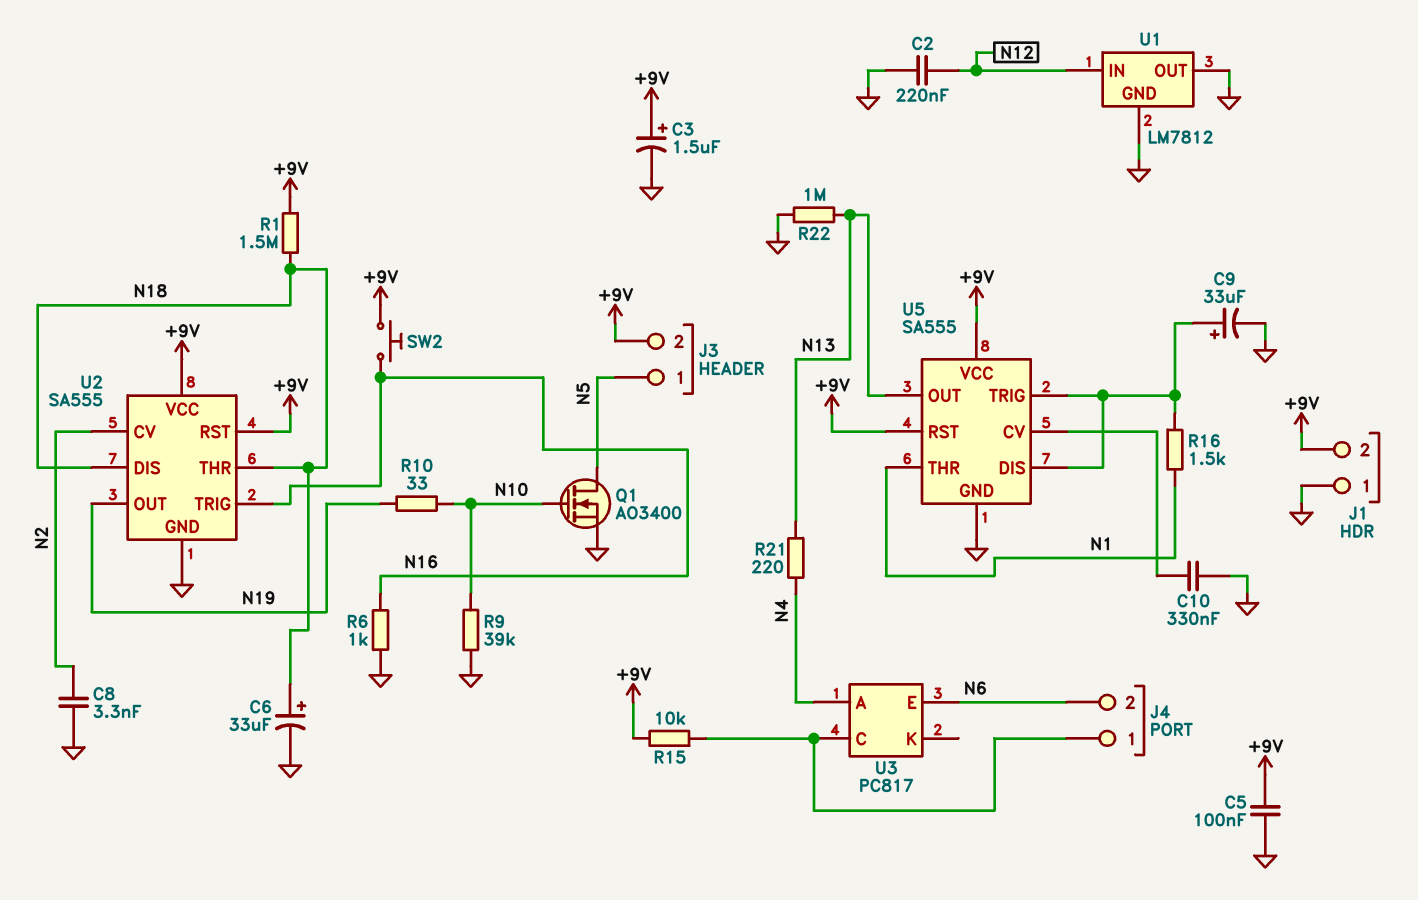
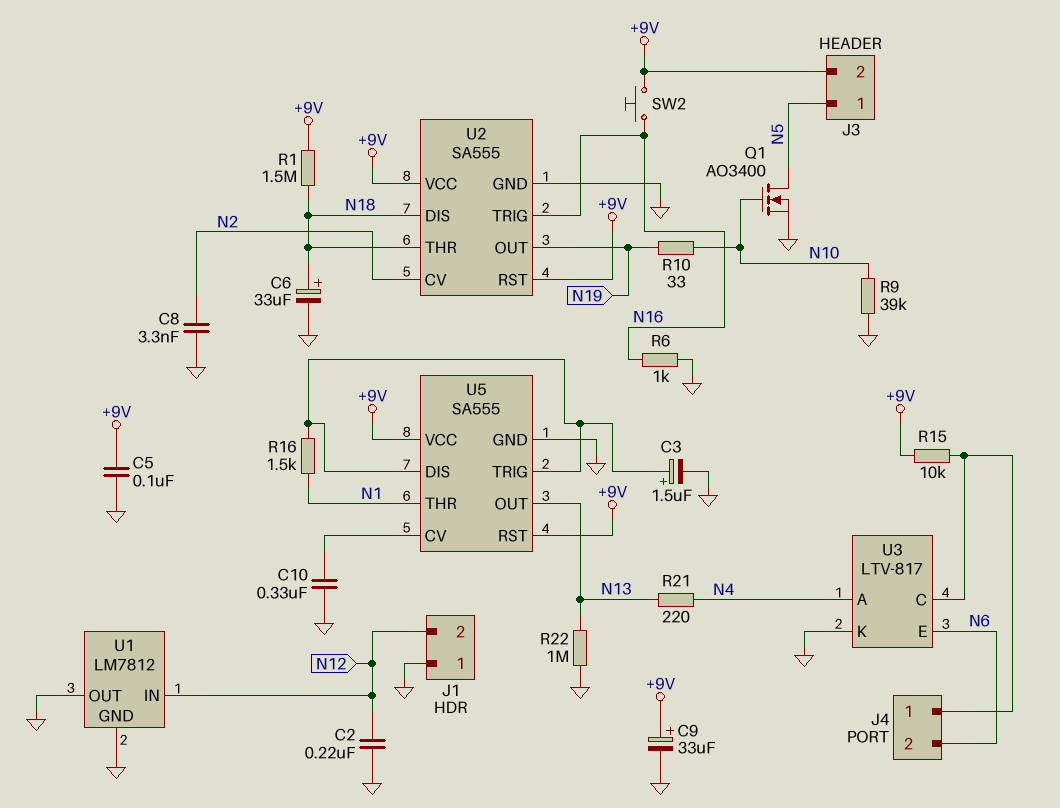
C3: 1.5uF (plus +9V, minus GND) -> 1.5uF (plus U5/DIS, minus GND)
C9: 33uF (plus U5/DIS, minus GND) -> 33uF (plus +9V, minus GND)
J1 pin 2: +9V -> N12
U3: PC817 -> LTV-817
U3 pin K: none -> GND

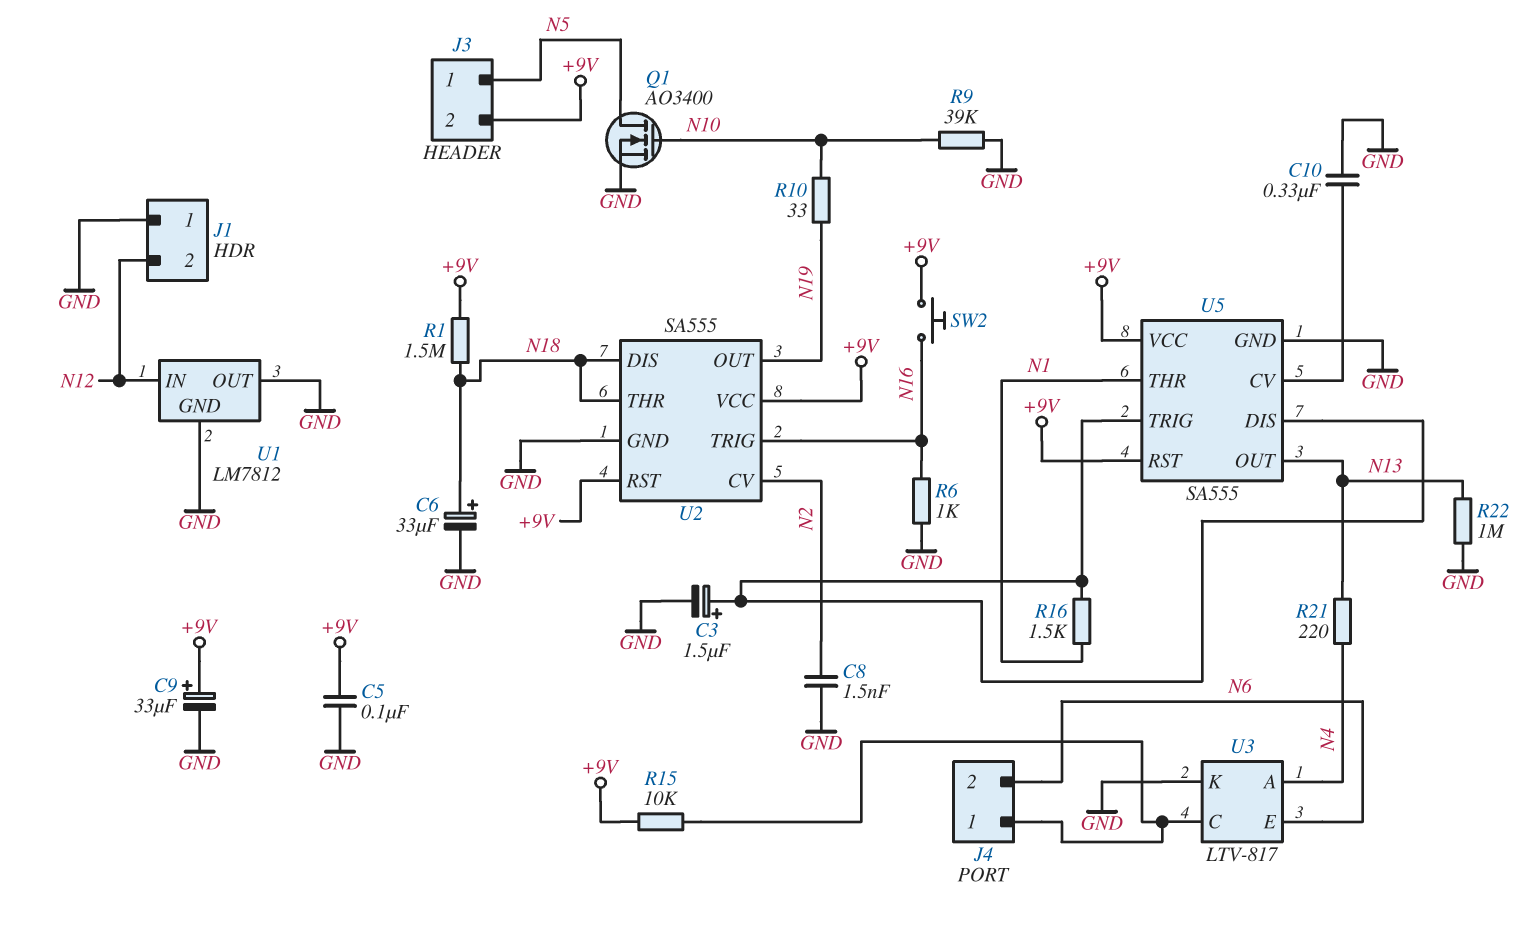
C2: 220nF (GND, N12) -> none
C8: 3.3nF (GND, N2) -> 1.5nF (GND, N2)

